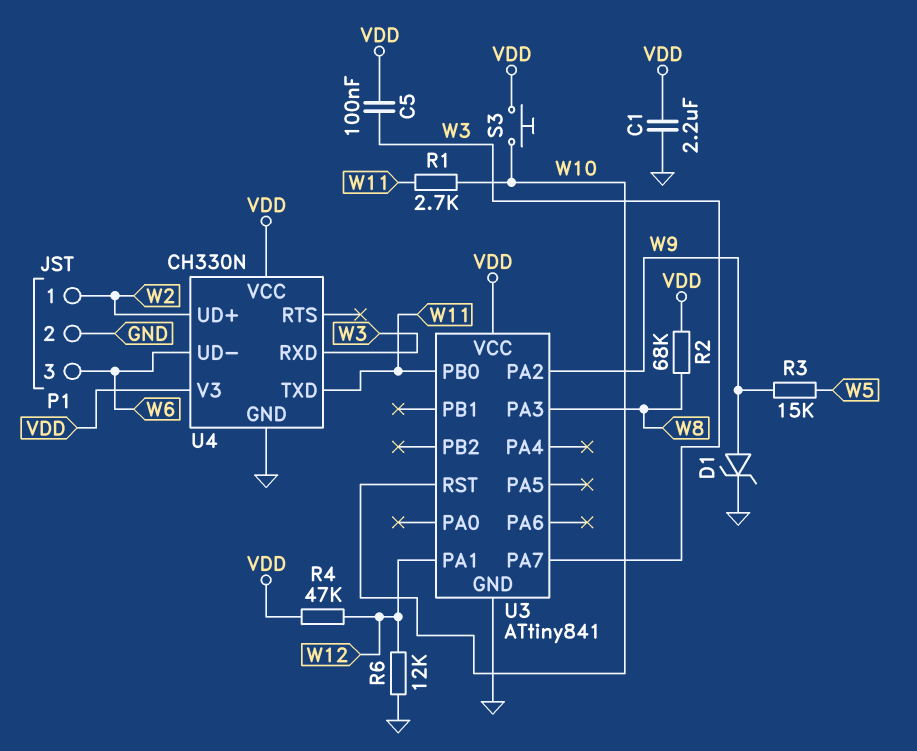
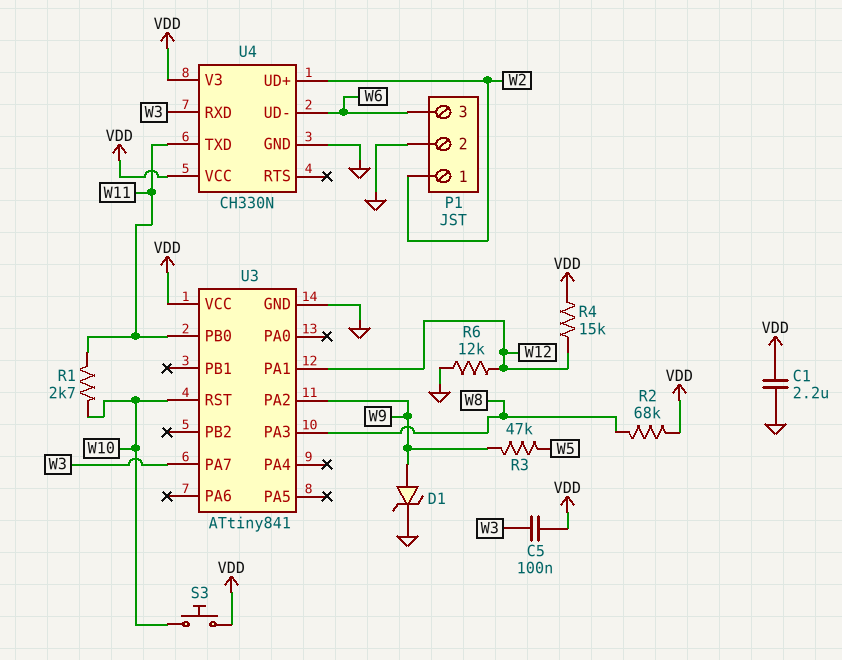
R3: 15k (W5, W9) -> 47k (W5, W9)
R4: 47k (VDD, W12) -> 15k (VDD, W12)

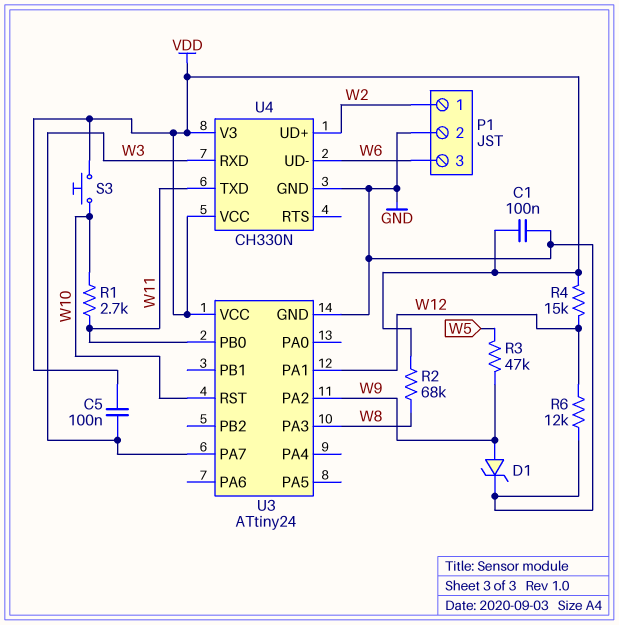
C1: 2.2uF (GND, VDD) -> 100nF (GND, VDD)
U3: ATtiny841 -> ATtiny24

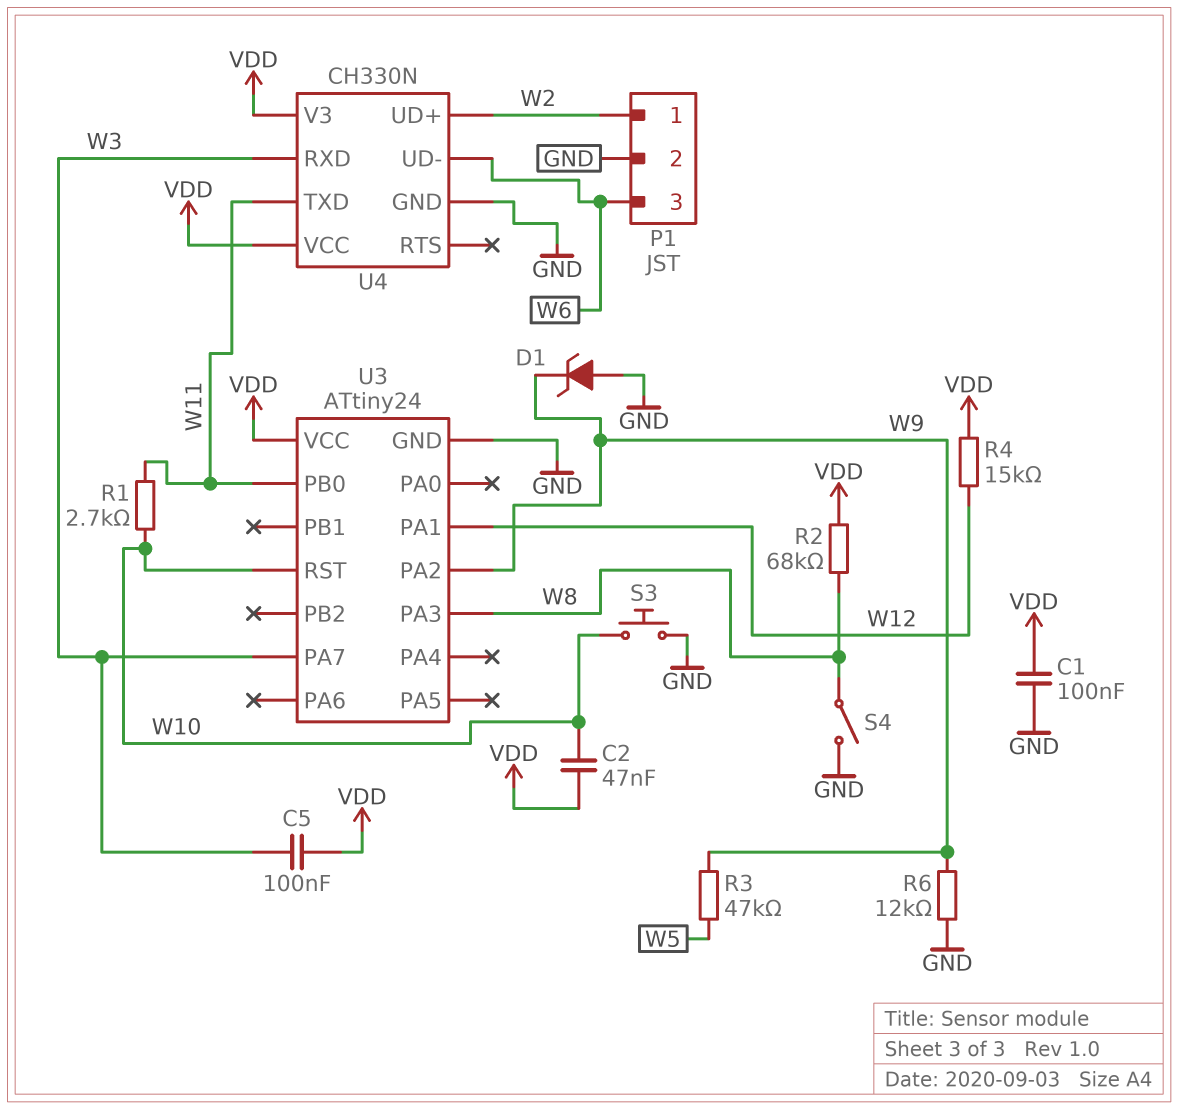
C2: none -> 47nF (VDD, W10)
D1: zener (A W9, K GND) -> zener (A GND, K W9)
R6: 12k (GND, W12) -> 12k (GND, W9)
S3: button (VDD, W10) -> button (GND, W10)
S4: none -> switch (GND, W8)

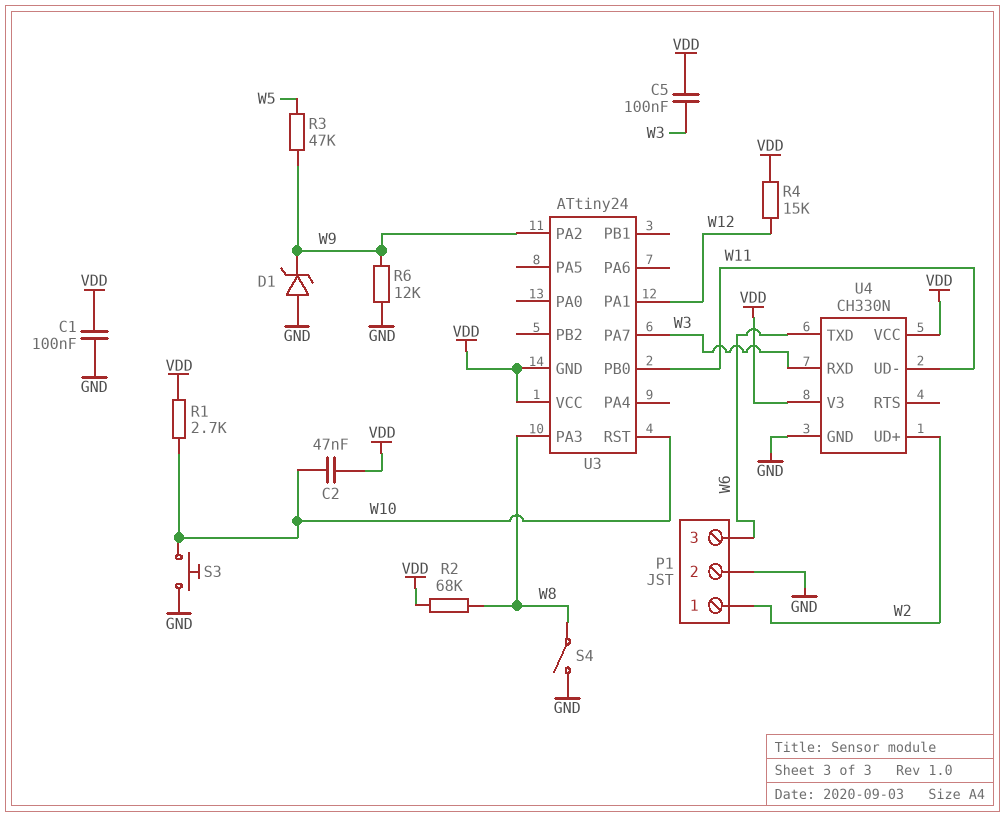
R1: 2.7k (W10, W11) -> 2.7k (VDD, W10)
U3 pin GND: GND -> VDD
U4 pin TXD: W11 -> W6
U4 pin UD-: W6 -> W11

